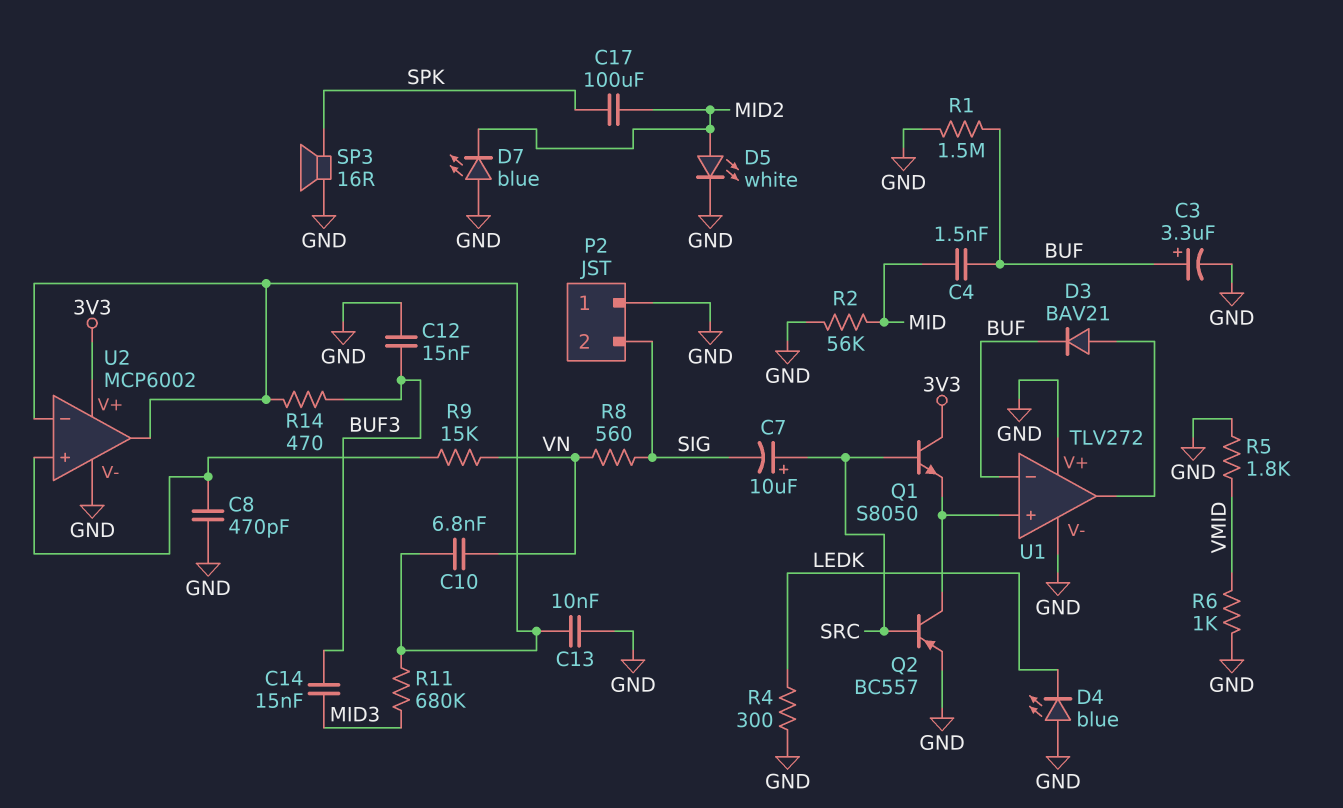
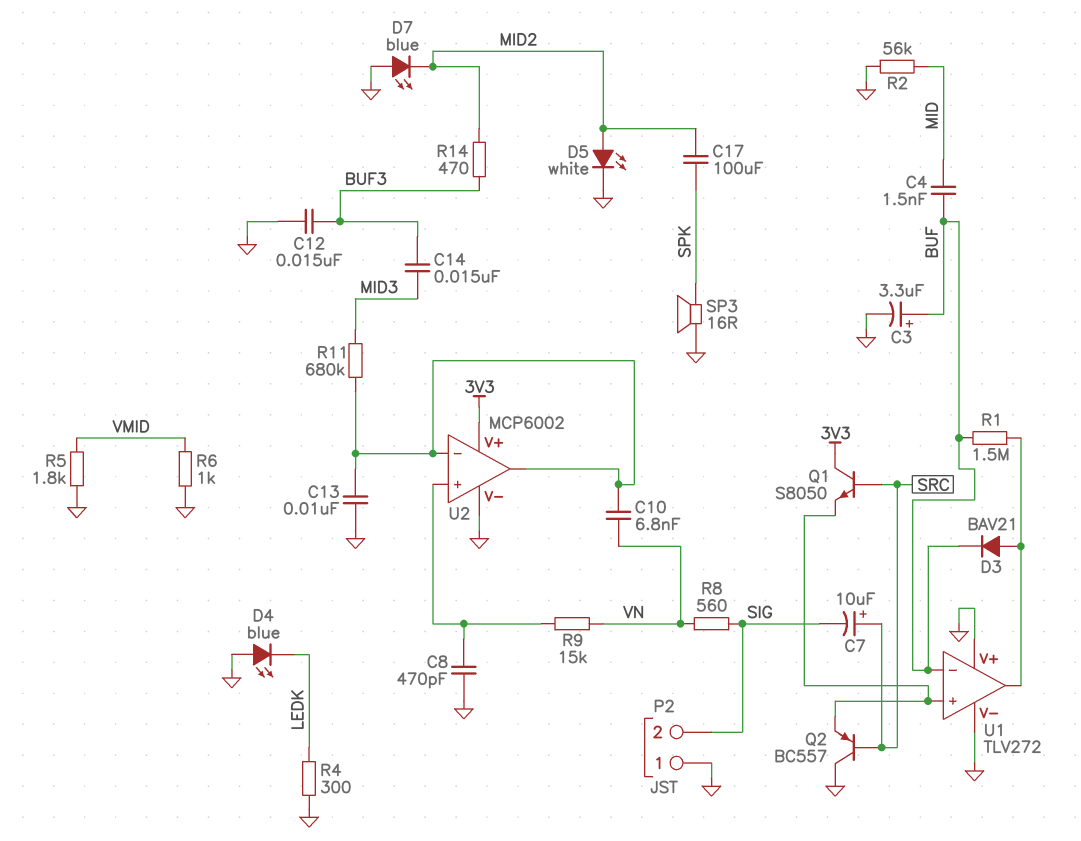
Q2: PNP BC557 (B SRC, C U1/in+, E GND) -> PNP BC557 (B SRC, C GND, E U1/in+)
R1: 1.5M (BUF, GND) -> 1.5M (BUF, U1/out)
R14: 470 (BUF3, U2/in-) -> 470 (BUF3, MID2)

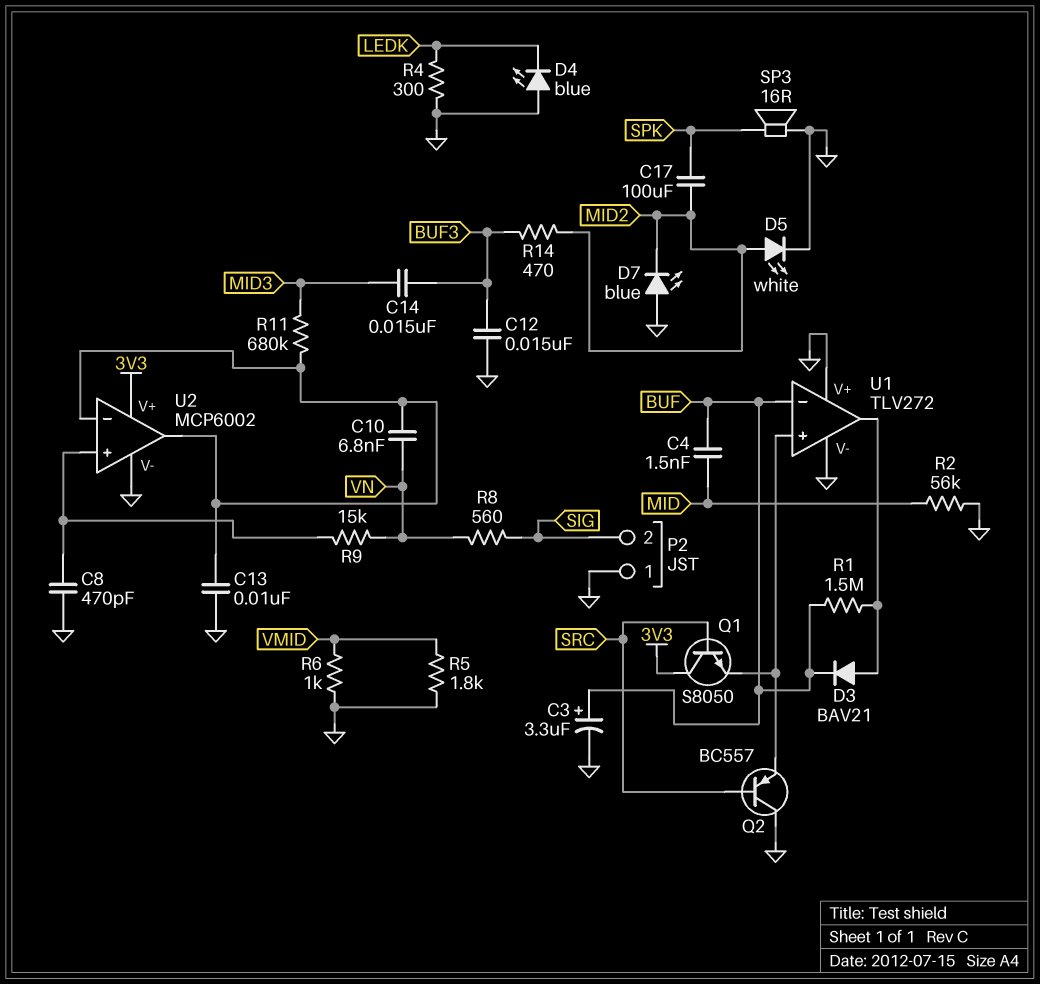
C7: 10uF (plus SRC, minus SIG) -> none

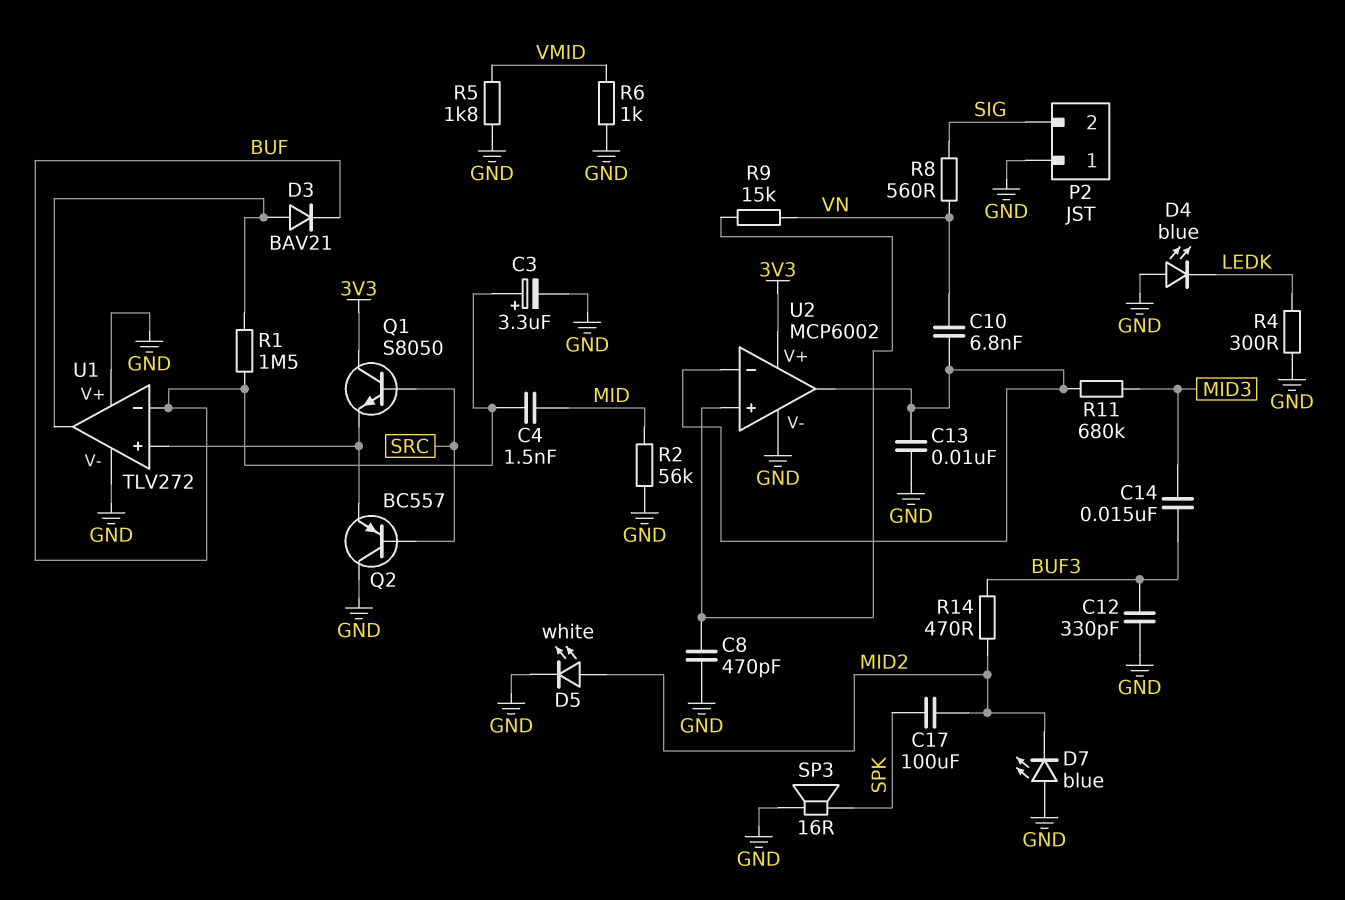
C12: 15nF (BUF3, GND) -> 330pF (BUF3, GND)

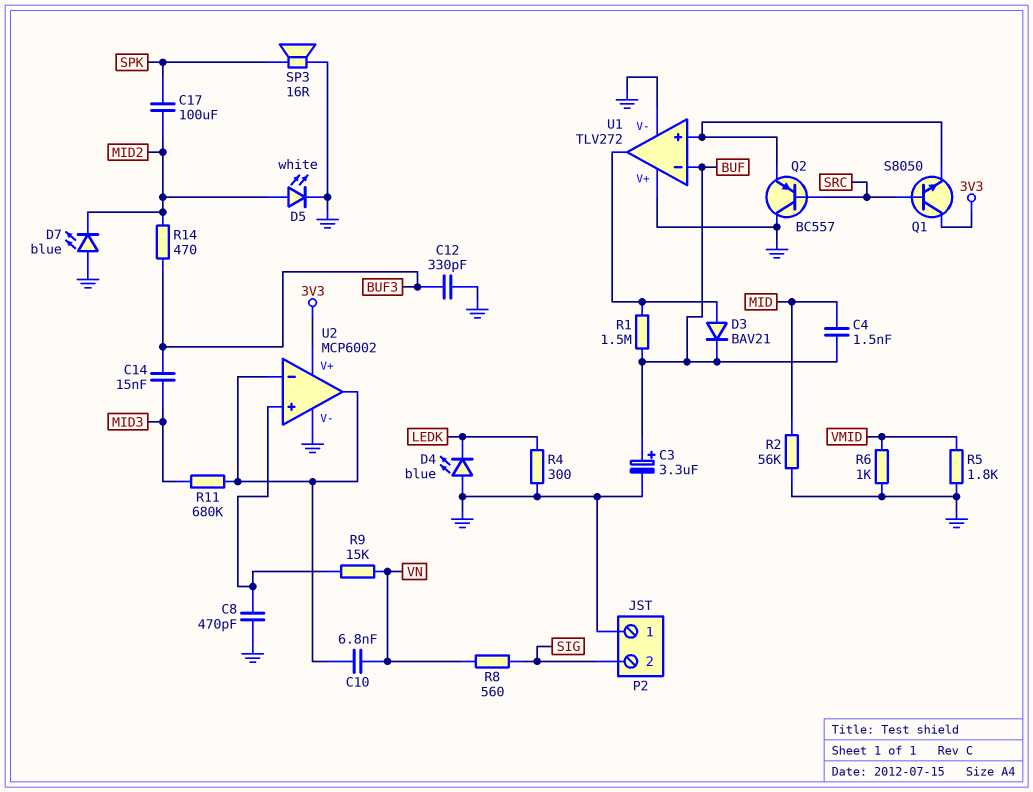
C13: 10nF (GND, U2/in-) -> none

